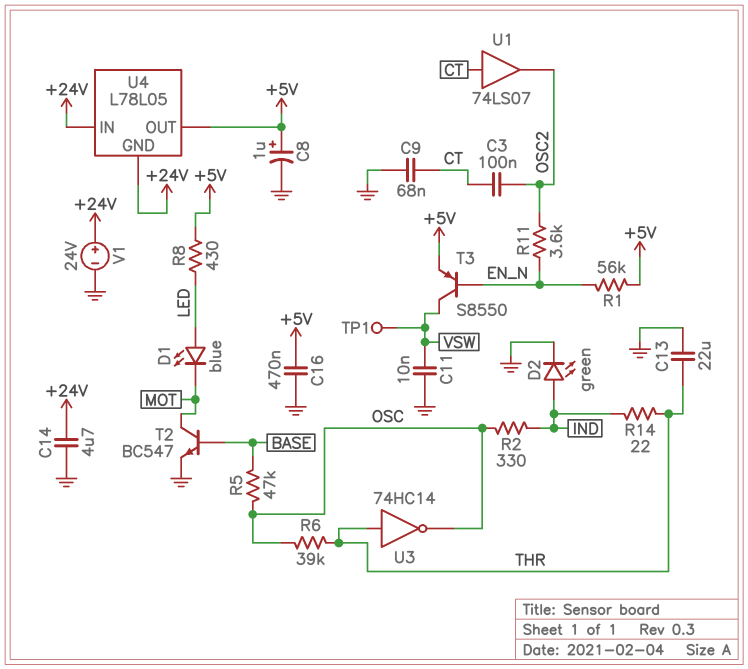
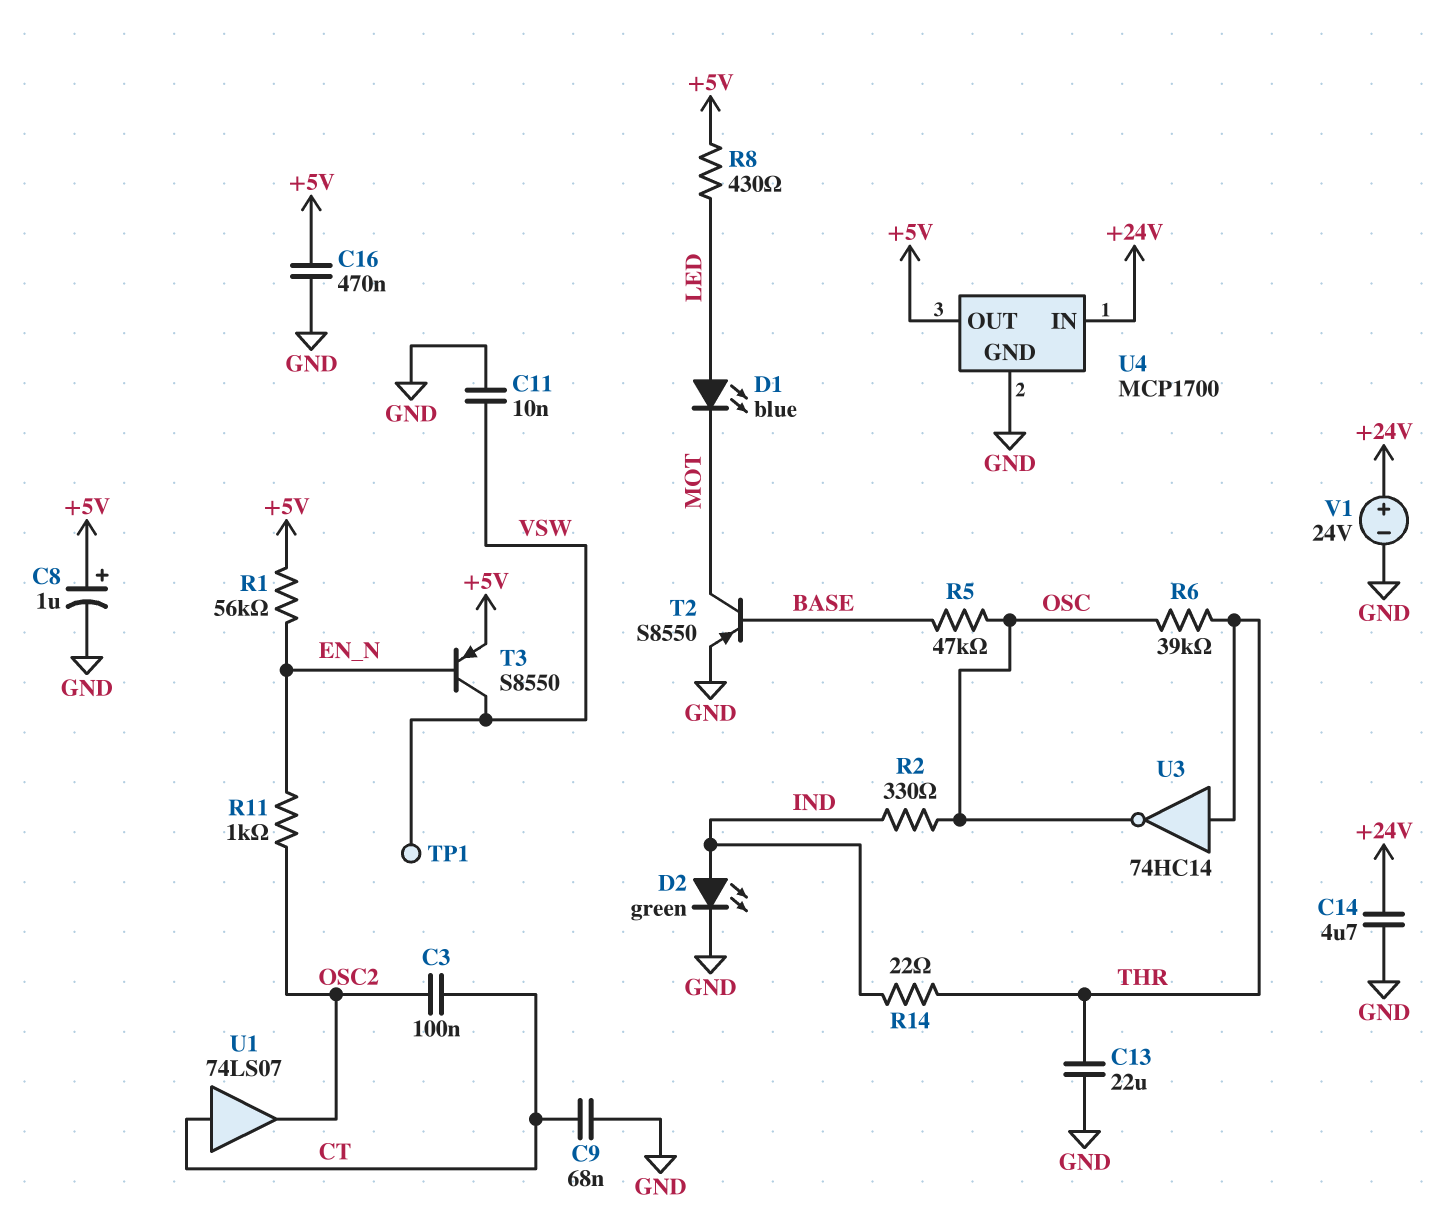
R11: 3.6k (EN_N, OSC2) -> 1k (EN_N, OSC2)
T2: NPN BC547 (B BASE, C MOT, E GND) -> PNP S8550 (B BASE, C MOT, E GND)
U4: L78L05 -> MCP1700
U4 pin GND: +24V -> GND

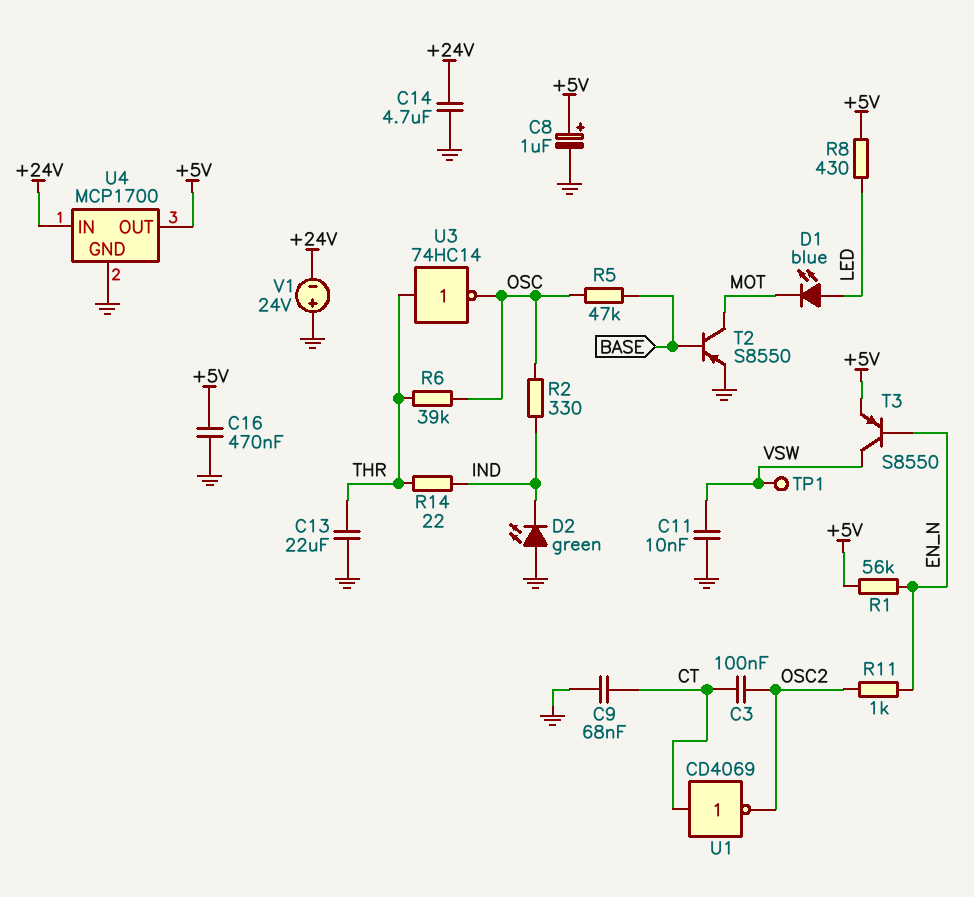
D2: LED green (A IND, K GND) -> LED green (A GND, K IND)
U1: buffer 74LS07 (in CT, out OSC2) -> NOT CD4069 (in CT, out OSC2)
V1: 24V (plus +24V, minus GND) -> 24V (plus GND, minus +24V)

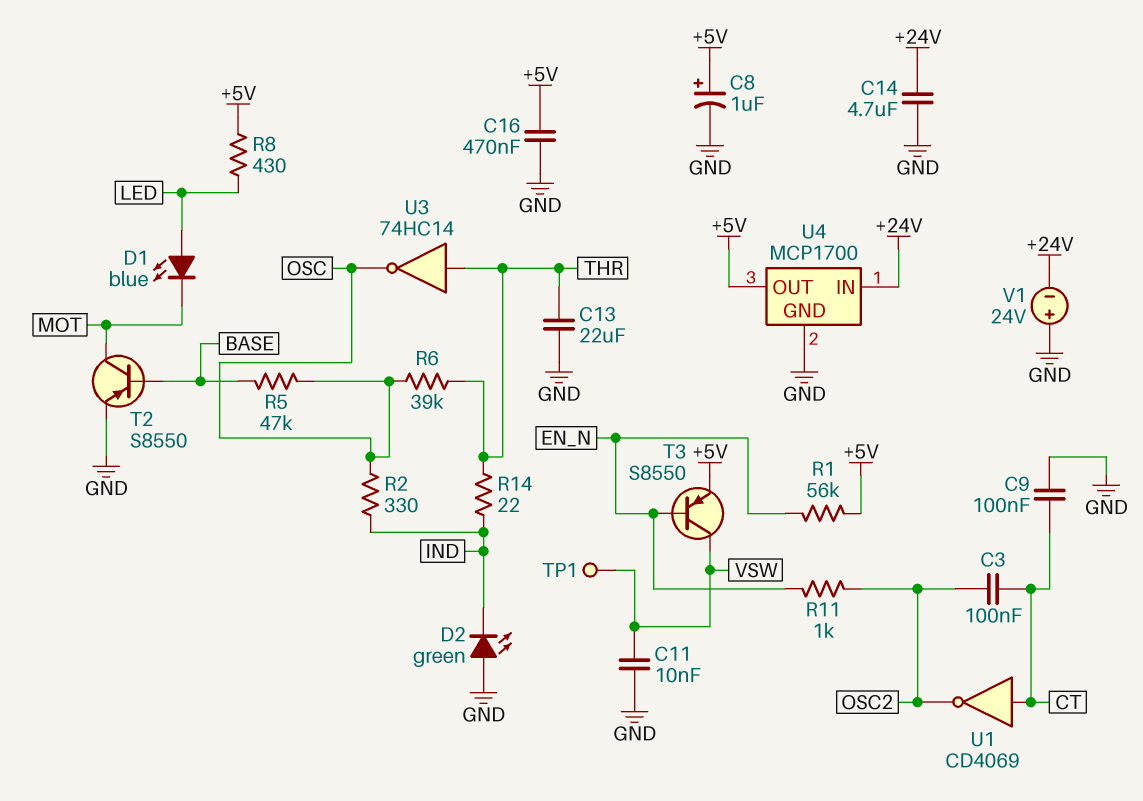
C9: 68nF (CT, GND) -> 100nF (CT, GND)

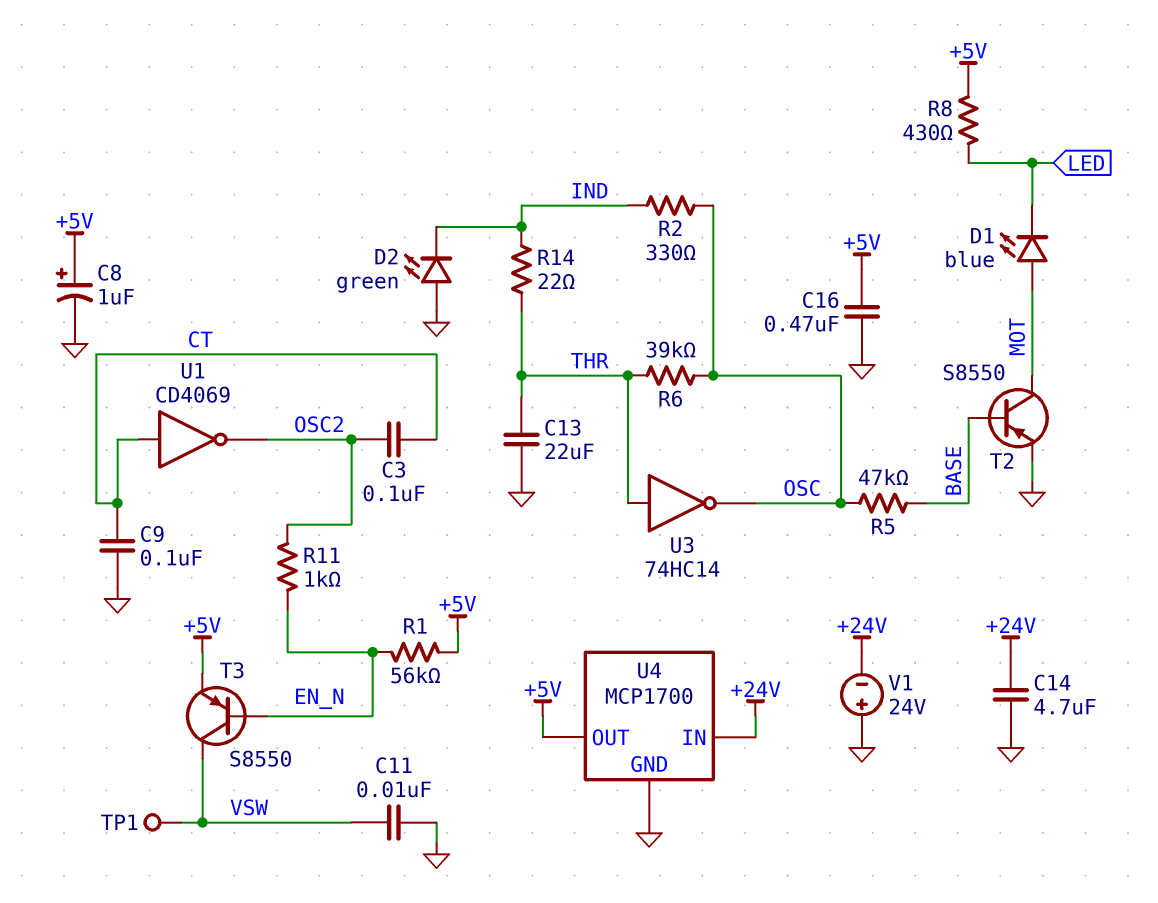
D1: LED blue (A LED, K MOT) -> LED blue (A MOT, K LED)

